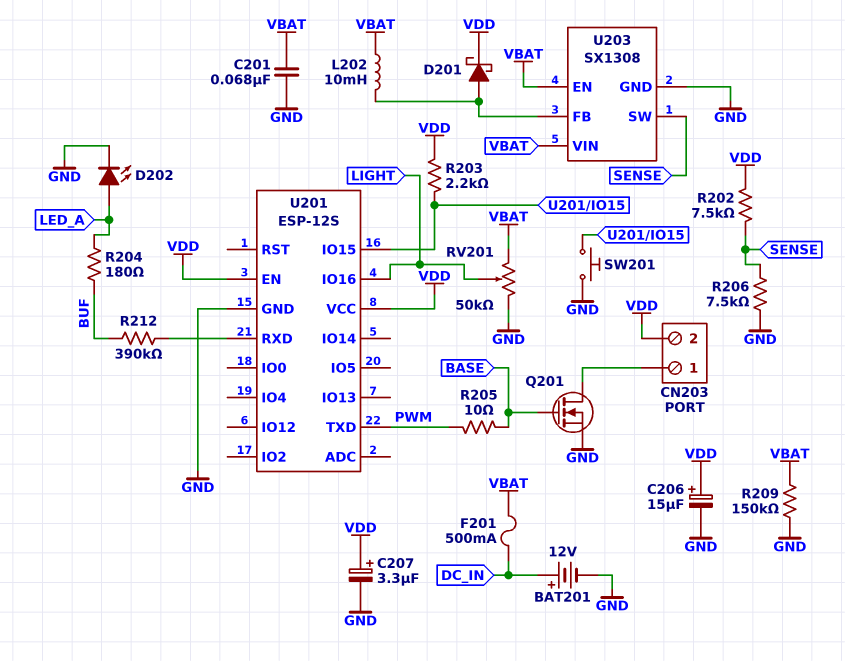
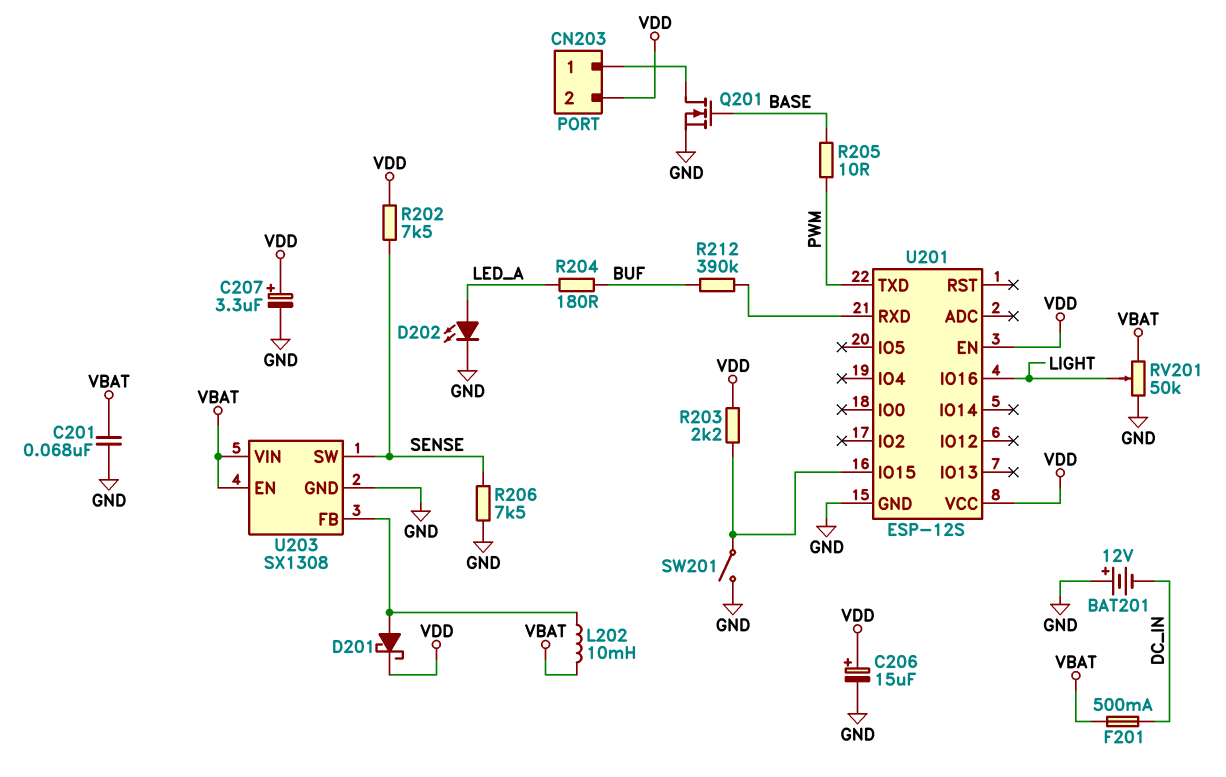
BAT201: 12V (plus DC_IN, minus GND) -> 12V (plus GND, minus DC_IN)
R209: 150k (GND, VBAT) -> none
SW201: button (GND, U201/IO15) -> switch (GND, U201/IO15)

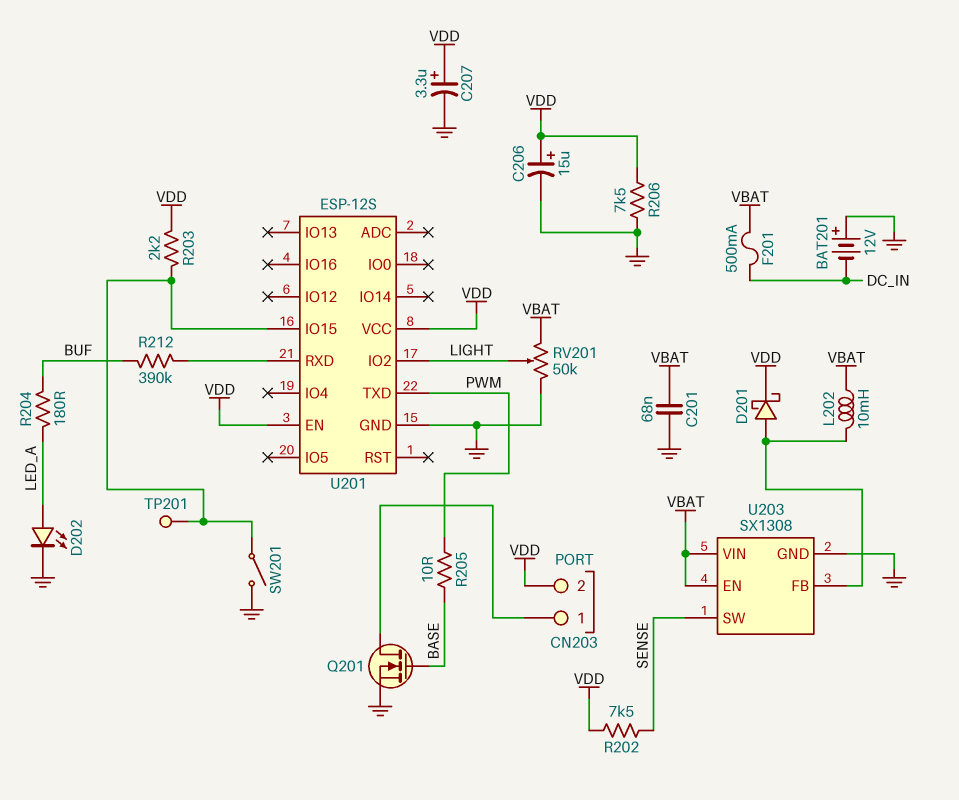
R206: 7.5k (GND, SENSE) -> 7.5k (GND, VDD)
TP201: none -> test point (U201/IO15)
U201 pin IO2: none -> LIGHT
U201 pin IO16: LIGHT -> none

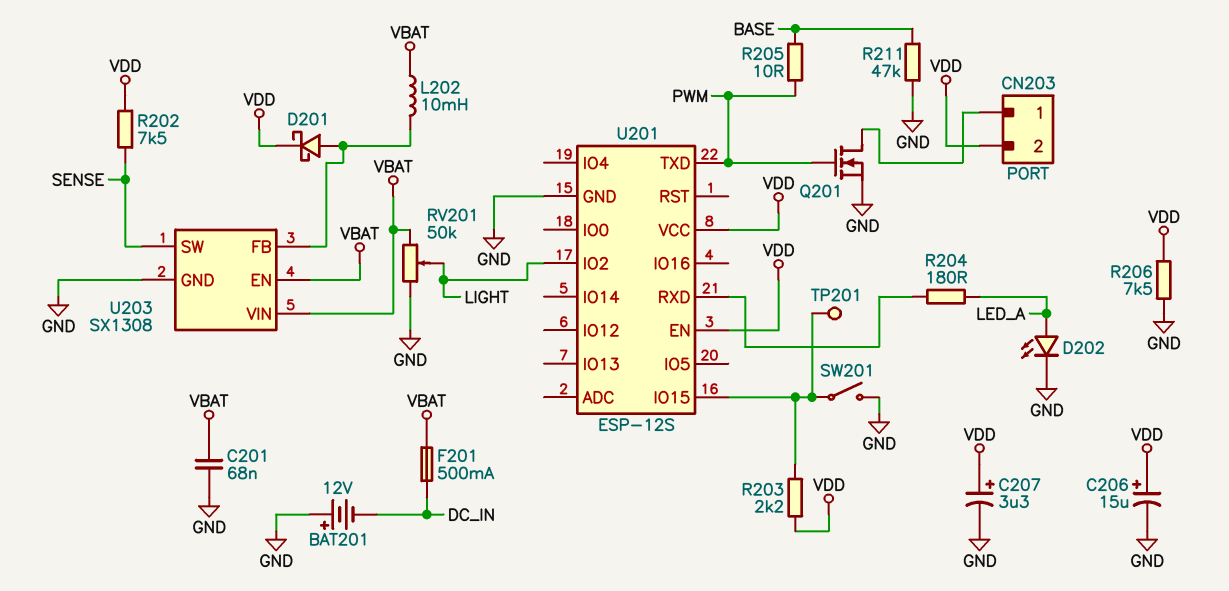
Q201: NMOS (G BASE, D CN203/1, S GND) -> NMOS (G PWM, D CN203/1, S GND)
R204: 180 (BUF, LED_A) -> 180 (LED_A, U201/RXD)
R211: none -> 47k (BASE, GND)
R212: 390k (BUF, U201/RXD) -> none

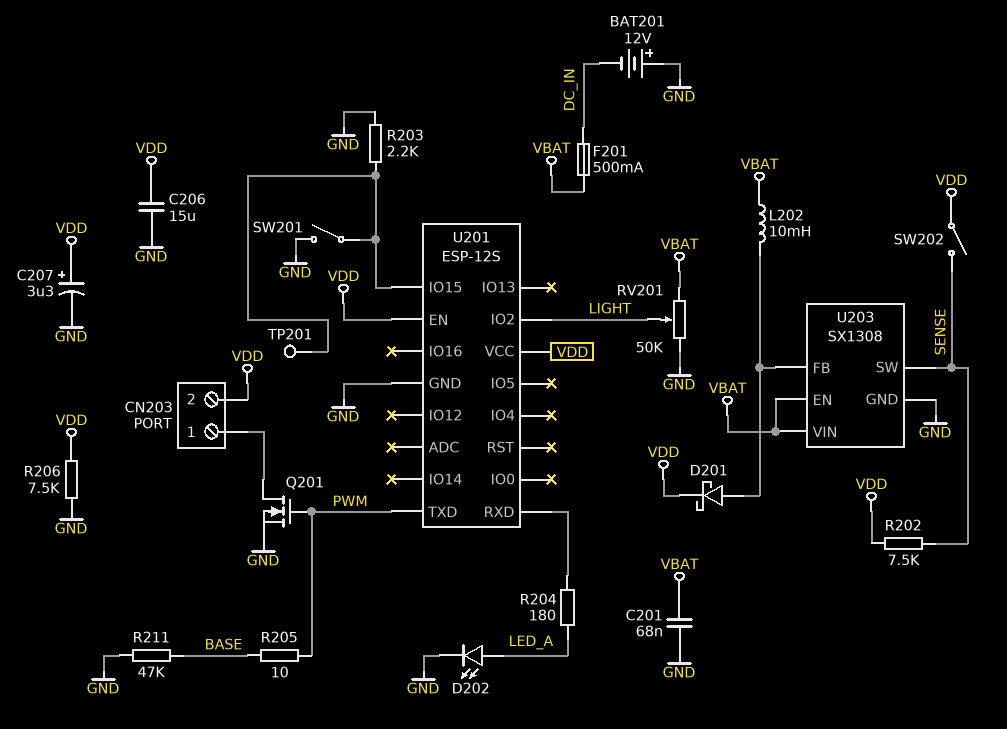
C206: 15uF (plus VDD, minus GND) -> 15uF (GND, VDD)
R203: 2.2k (U201/IO15, VDD) -> 2.2k (GND, U201/IO15)
SW202: none -> switch (SENSE, VDD)

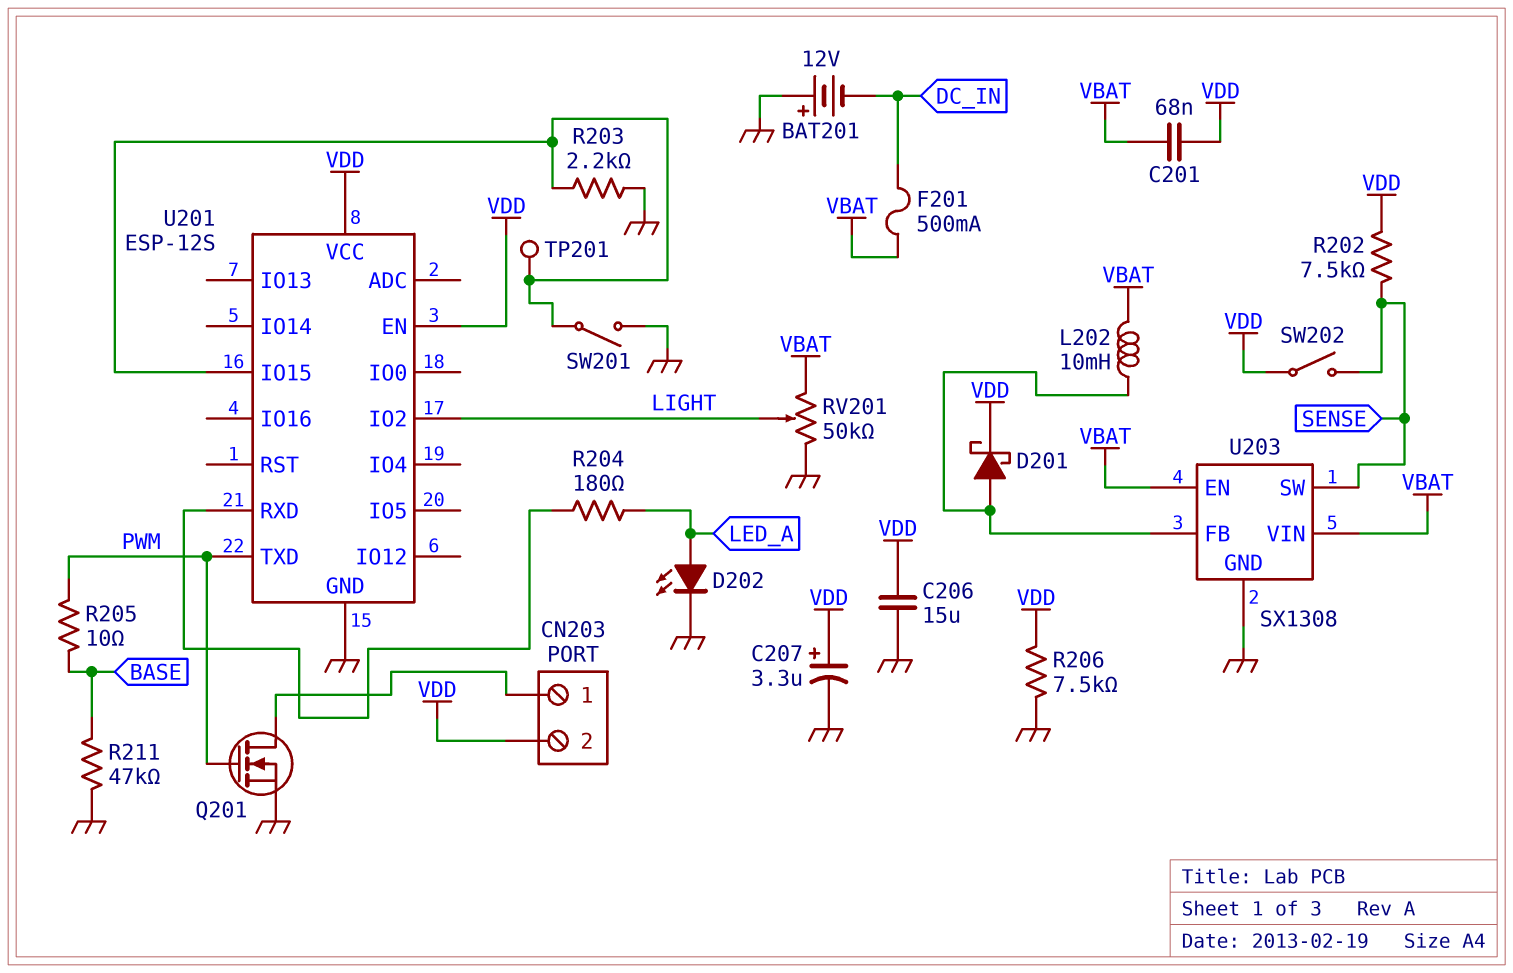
C201: 68nF (GND, VBAT) -> 68nF (VBAT, VDD)

